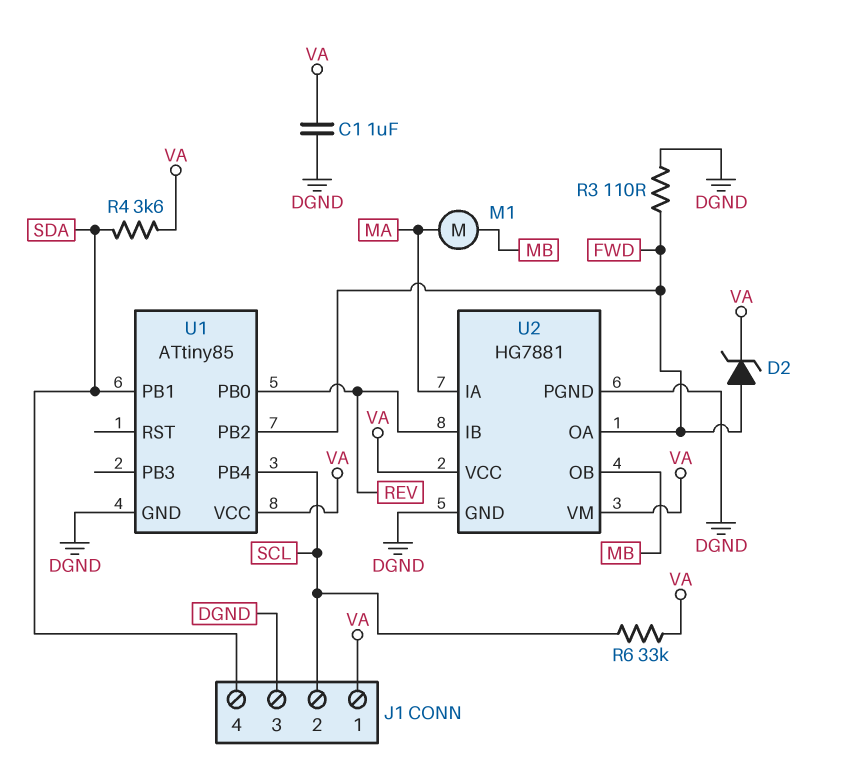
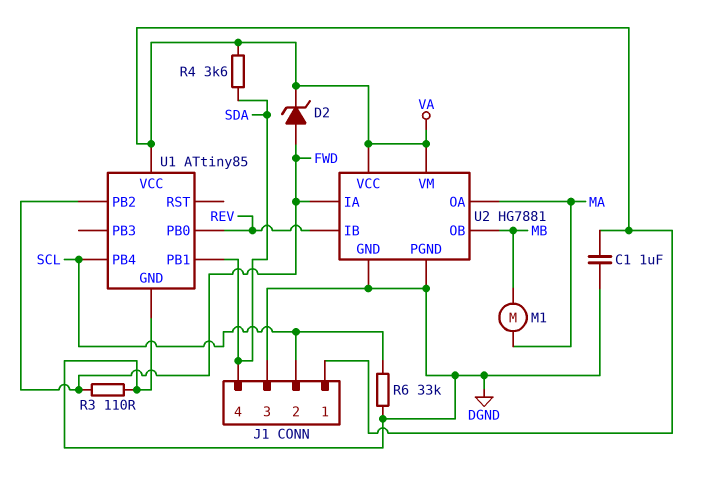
R6: 33k (SCL, VA) -> 33k (DGND, SCL)
U2 pin IA: MA -> FWD
U2 pin OA: FWD -> MA

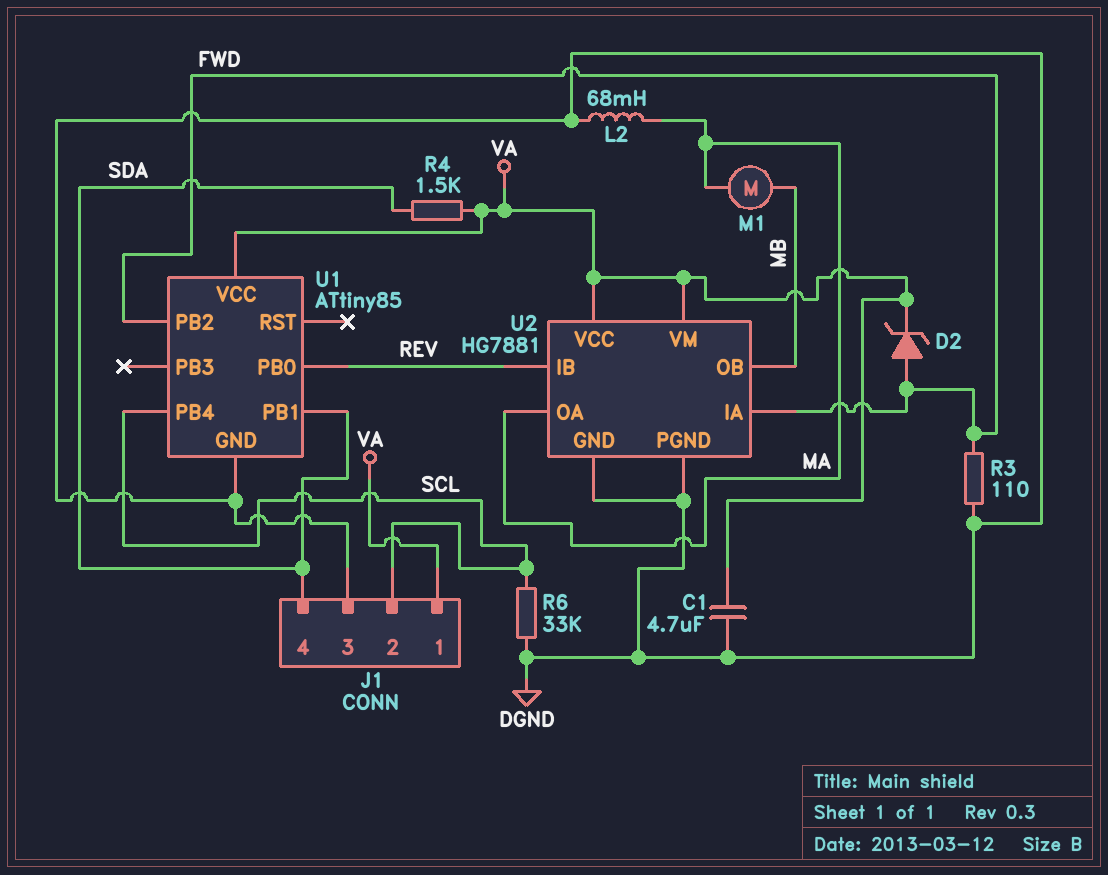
C1: 1uF (DGND, VA) -> 4.7uF (DGND, VA)
L2: none -> 68mH (DGND, MA)
R4: 3.6k (SDA, VA) -> 1.5k (SDA, VA)

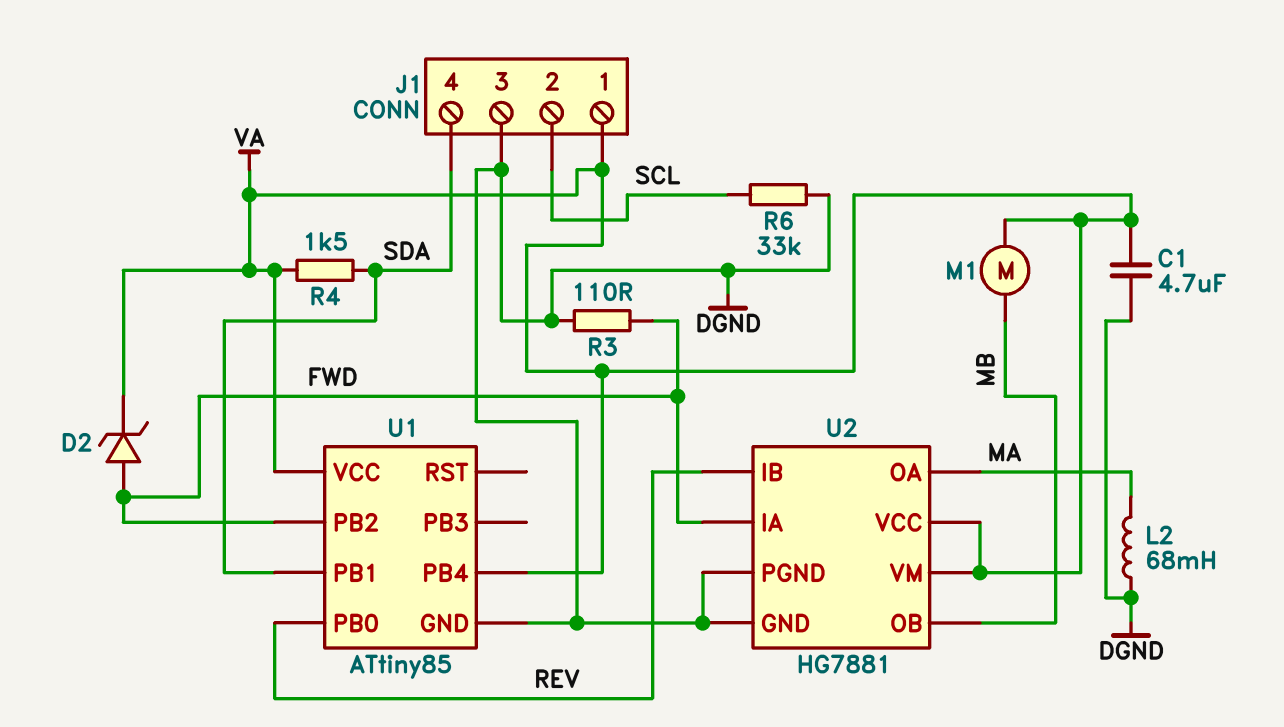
M1: motor (MA, MB) -> motor (MB, VA)
U1 pin PB4: SCL -> VA

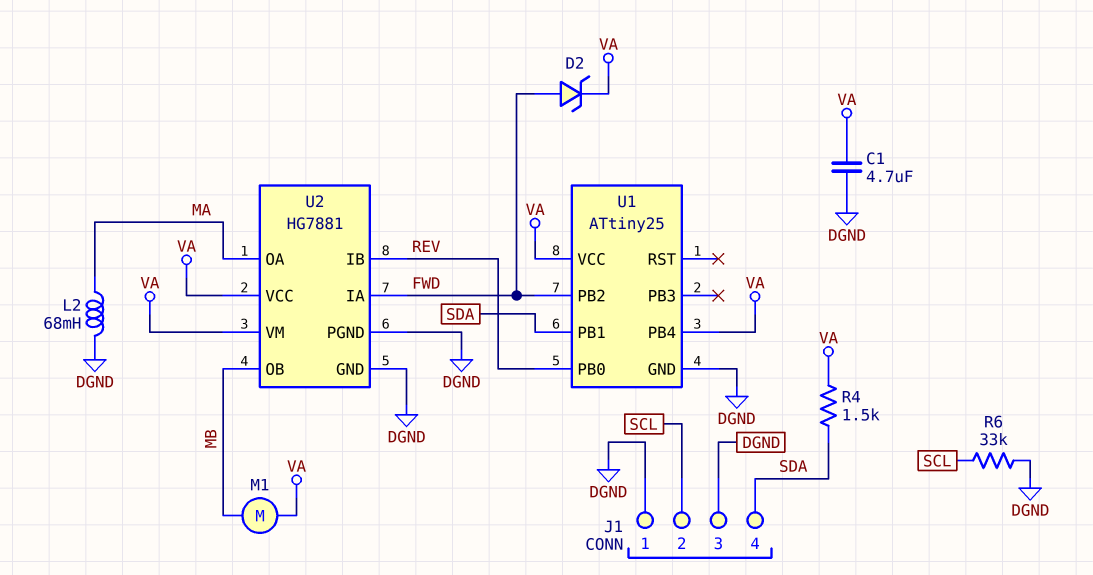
J1 pin 1: VA -> DGND
R3: 110 (DGND, FWD) -> none
U1: ATtiny85 -> ATtiny25

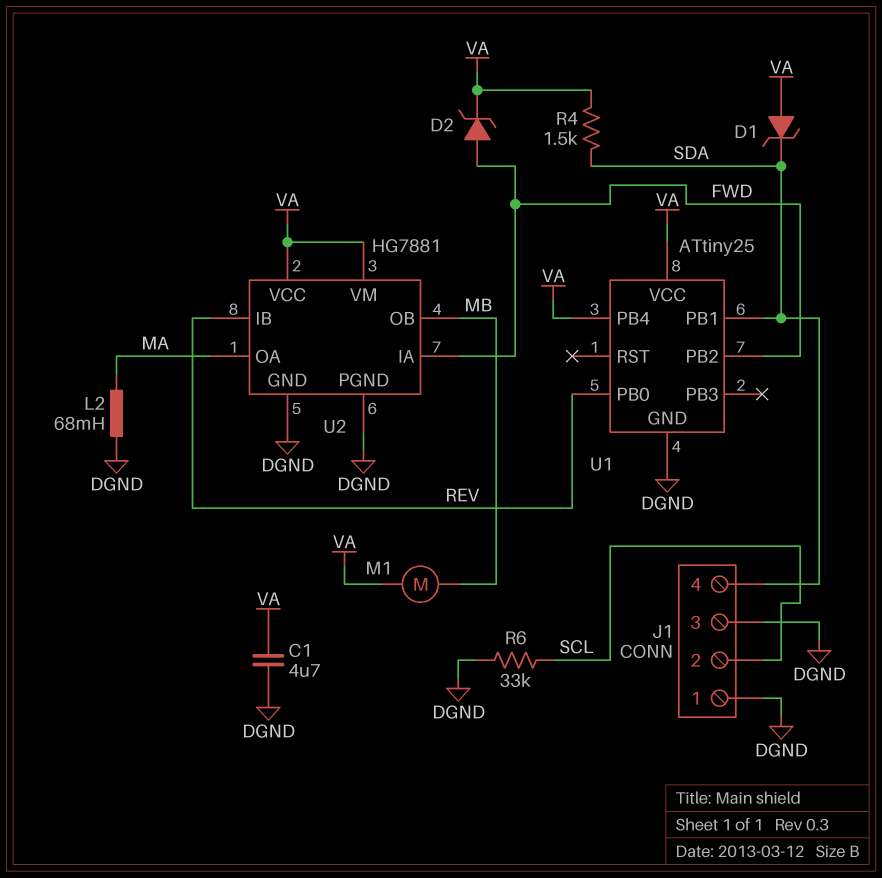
D1: none -> zener (A VA, K SDA)

